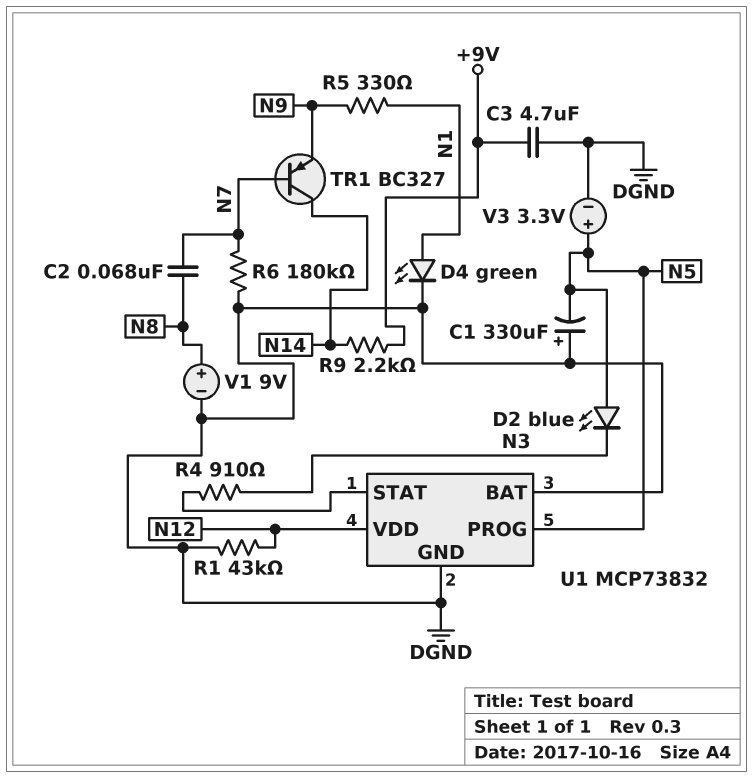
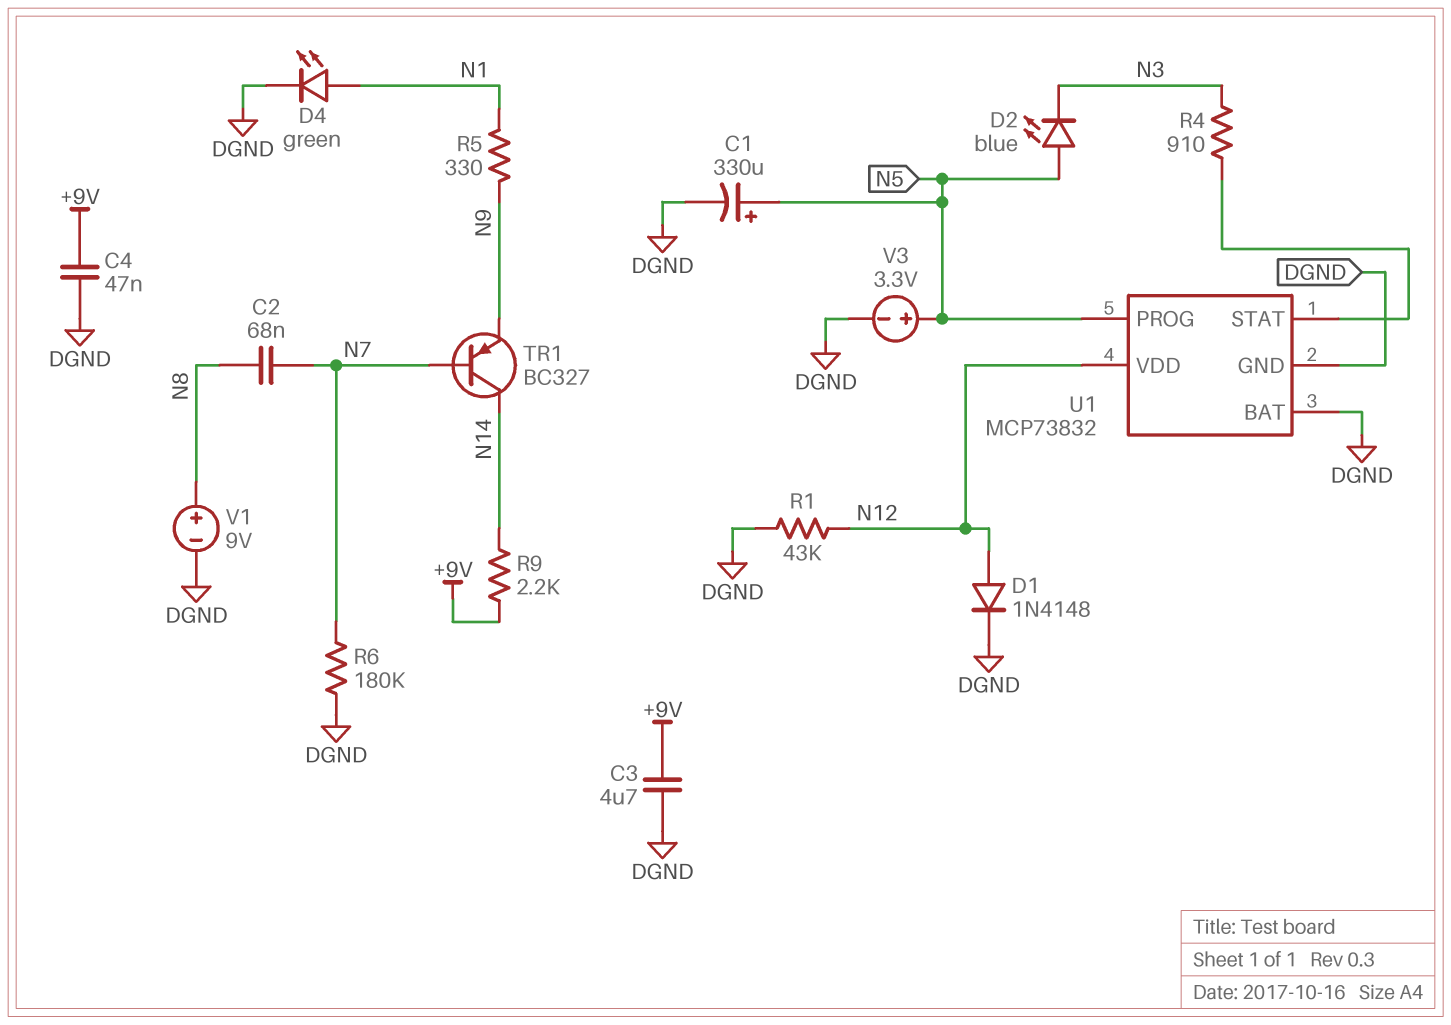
C1: 330uF (plus DGND, minus N5) -> 330uF (plus N5, minus DGND)
C4: none -> 47nF (+9V, DGND)
D1: none -> diode 1N4148 (A N12, K DGND)

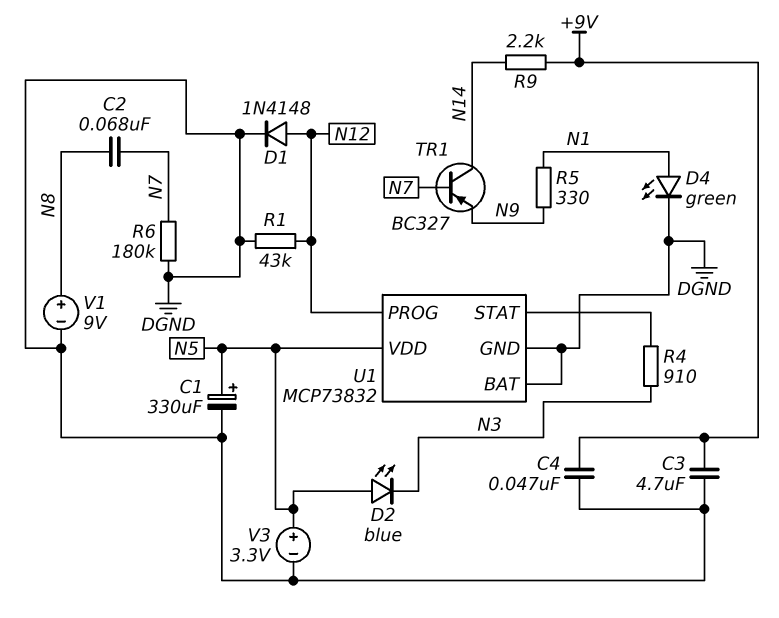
U1 pin PROG: N5 -> N12
U1 pin VDD: N12 -> N5

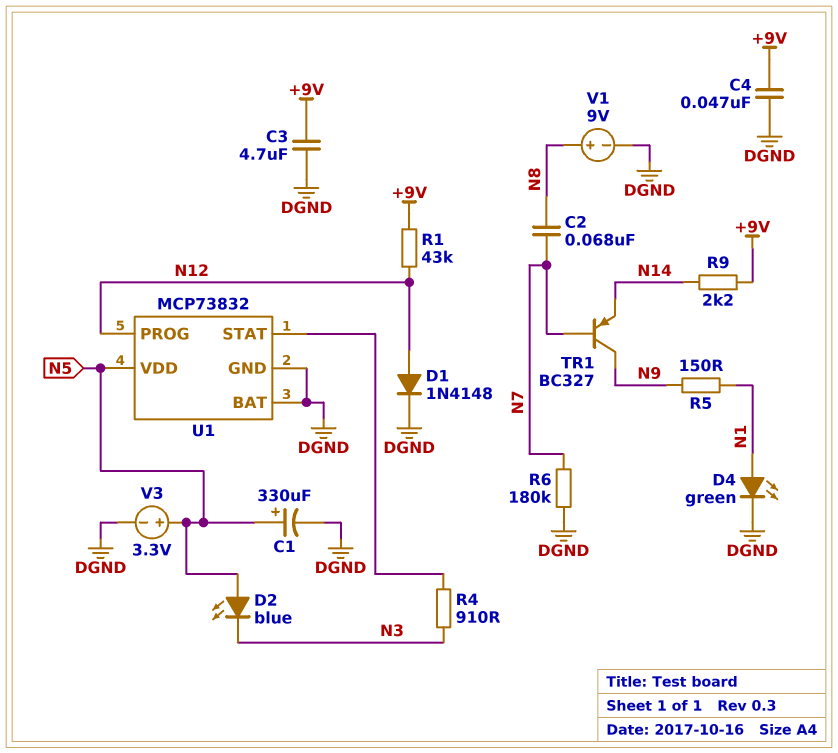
R1: 43k (DGND, N12) -> 43k (+9V, N12)
R5: 330 (N1, N9) -> 150 (N1, N9)
TR1: PNP BC327 (B N7, C N14, E N9) -> PNP BC327 (B N7, C N9, E N14)

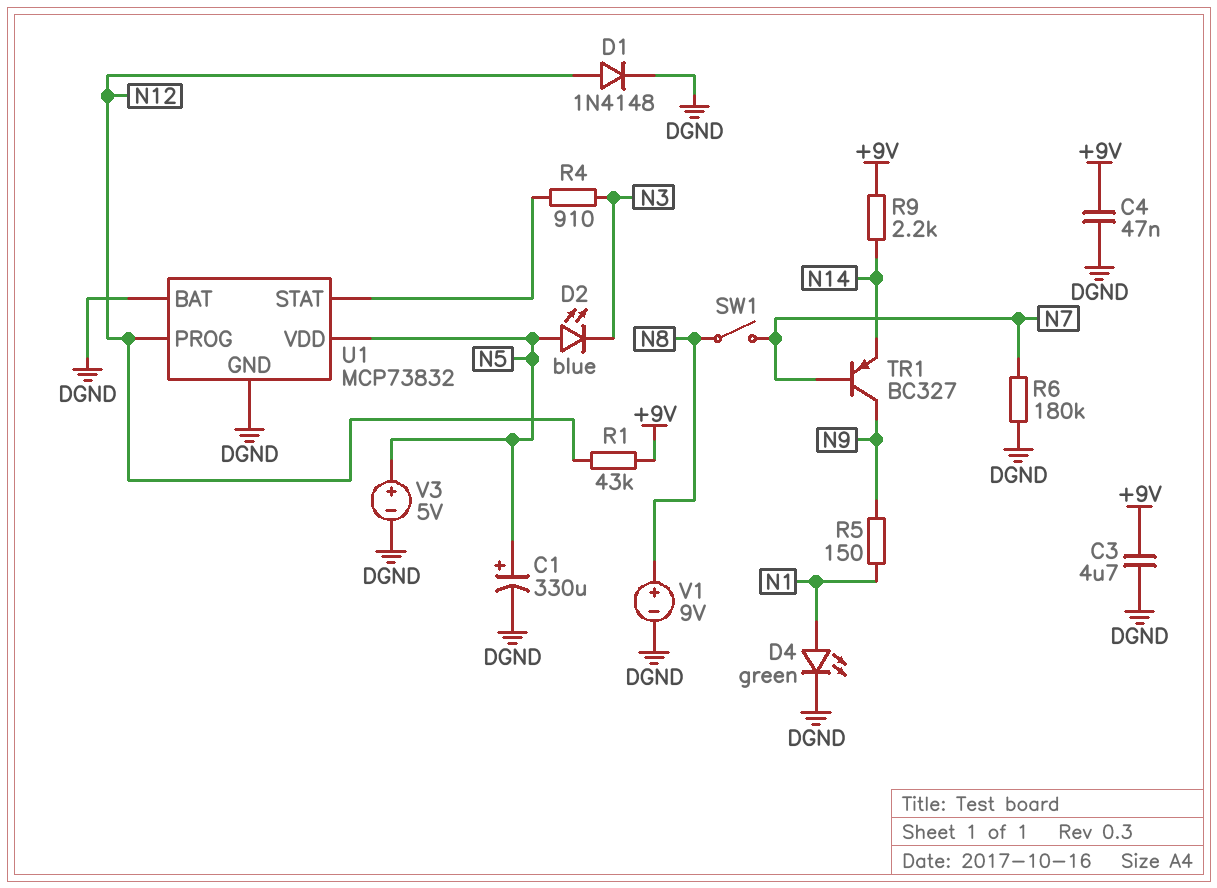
C2: 68nF (N7, N8) -> none
SW1: none -> switch (N7, N8)
V3: 3.3V (plus N5, minus DGND) -> 5V (plus N5, minus DGND)

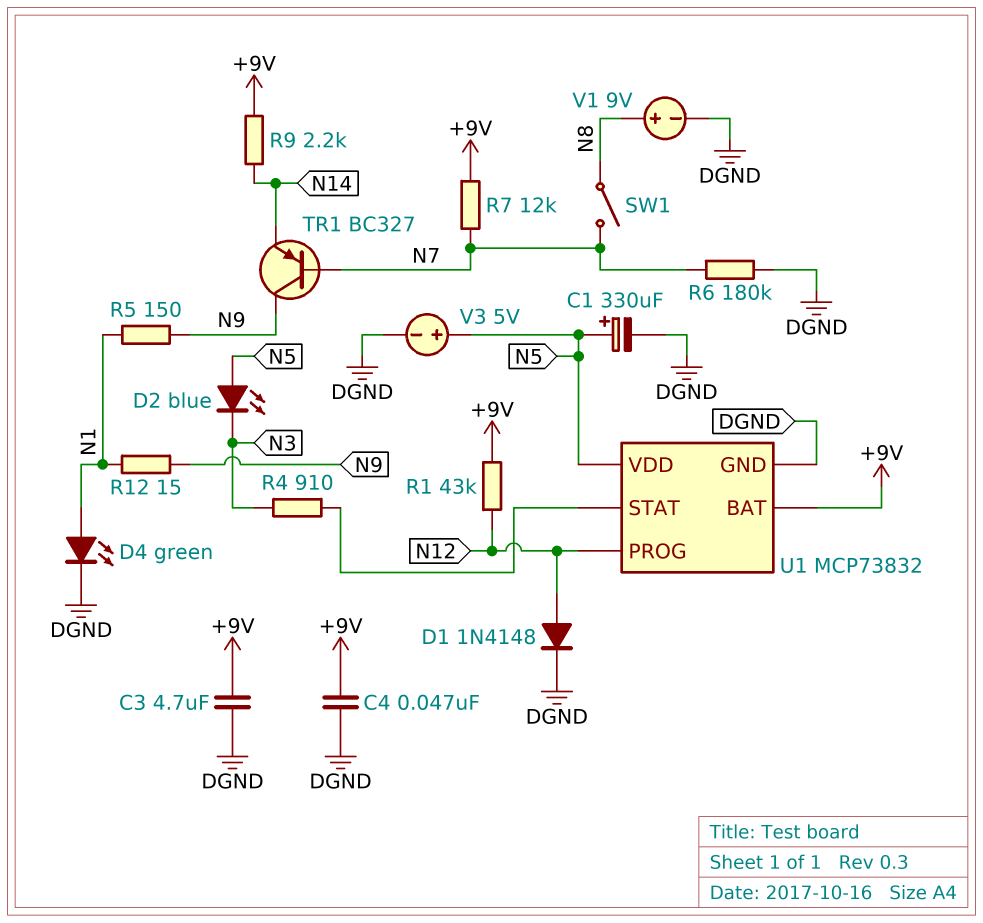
R7: none -> 12k (+9V, N7)
R12: none -> 15 (N1, N9)
U1 pin BAT: DGND -> +9V

